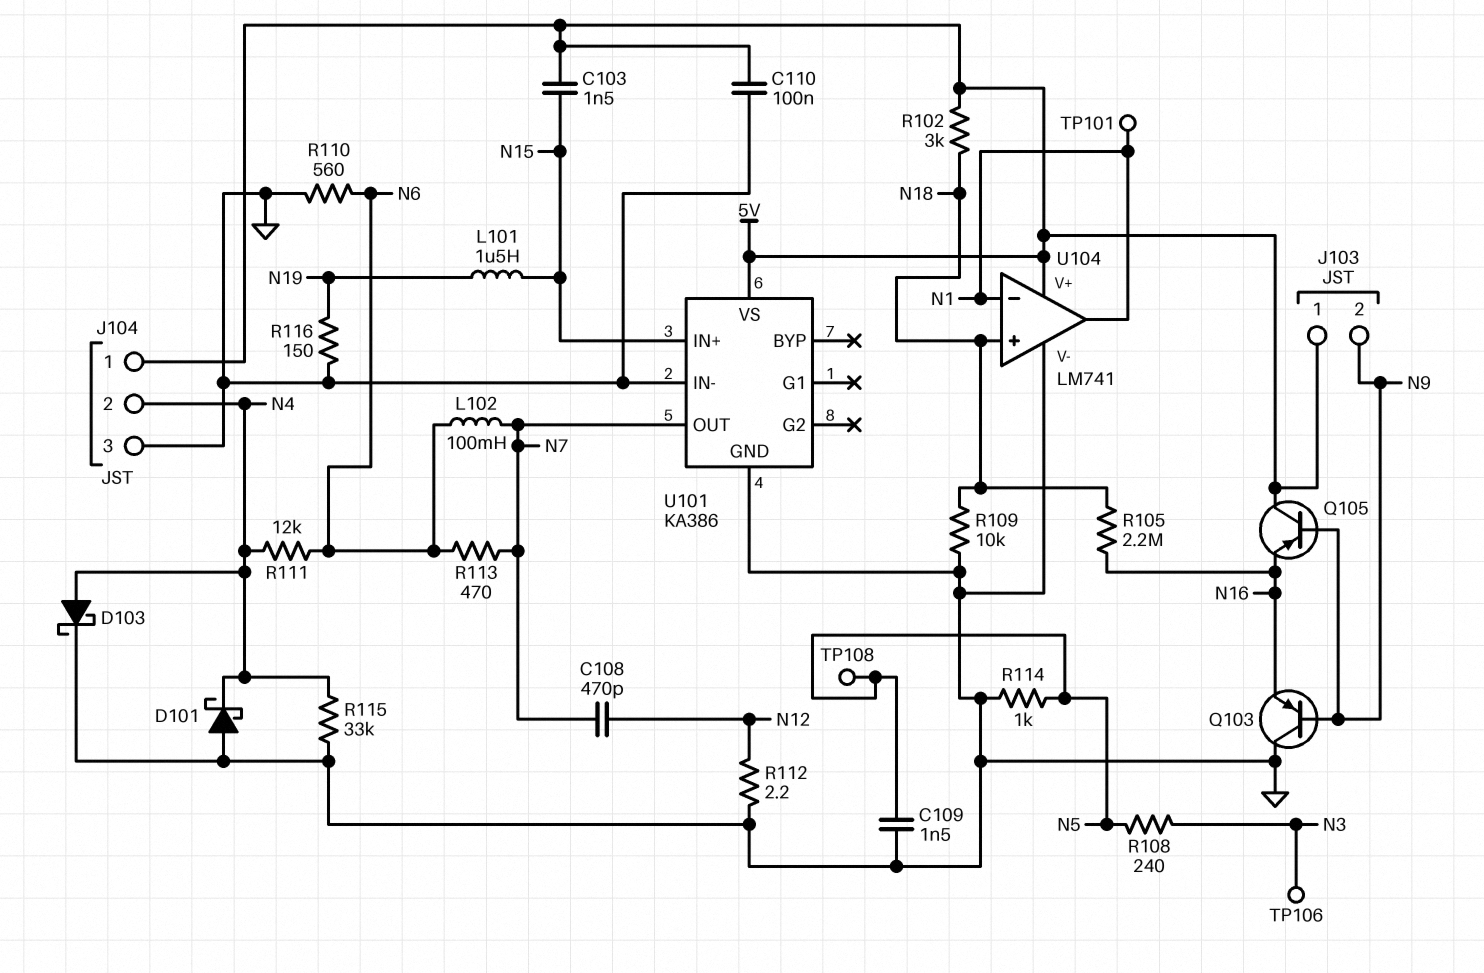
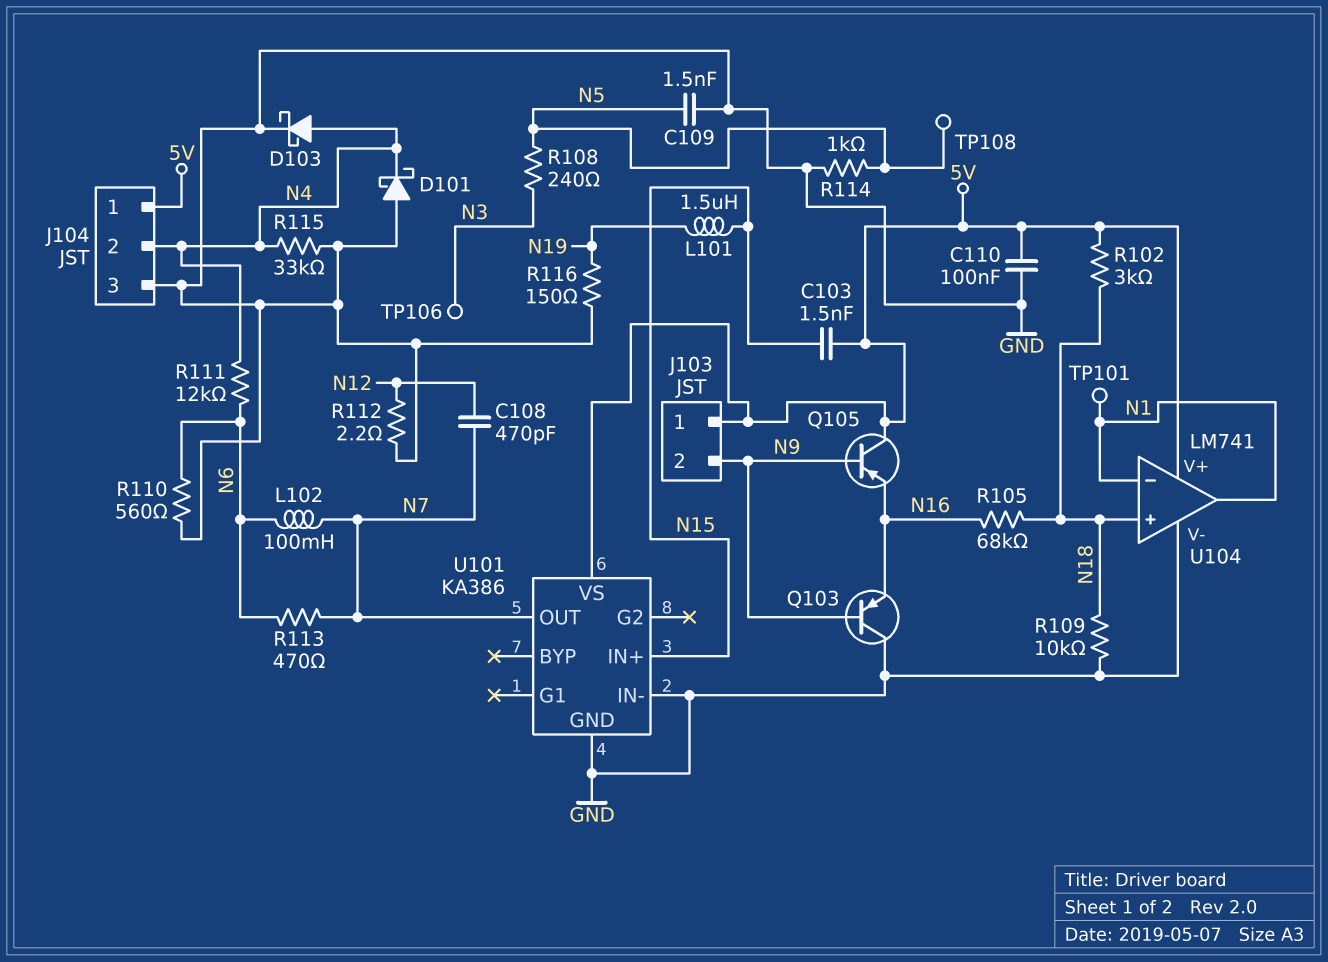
R105: 2.2M (N16, N18) -> 68k (N16, N18)

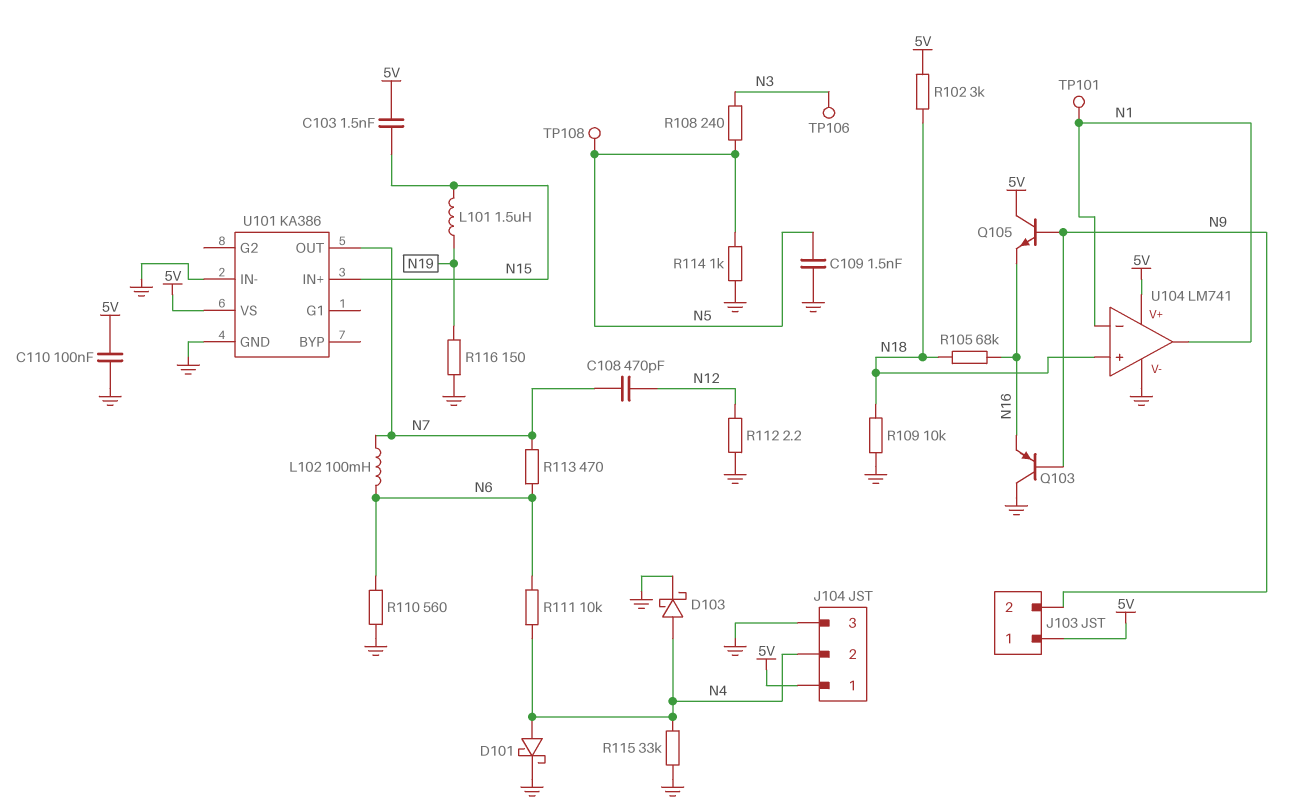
D101: schottky (A GND, K N4) -> schottky (A N4, K GND)
Q105: PNP (B N9, C 5V, E N16) -> NPN (B N9, C 5V, E N16)
R111: 12k (N4, N6) -> 10k (N4, N6)

